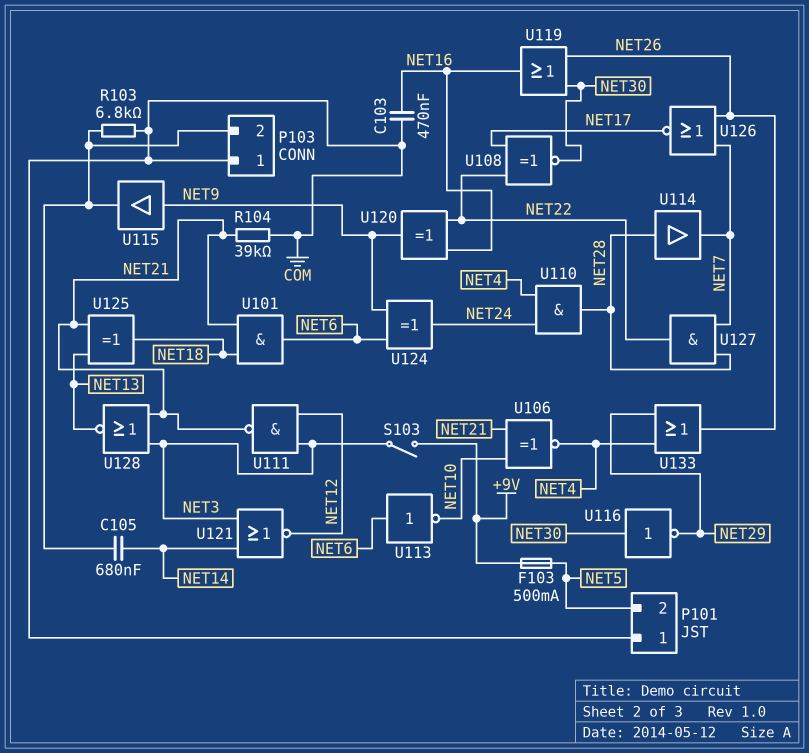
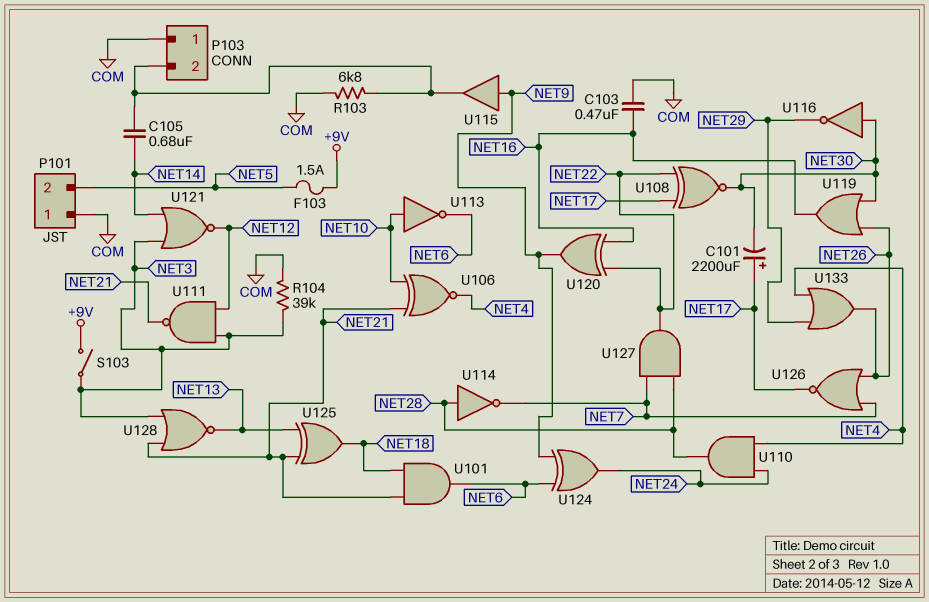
C101: none -> 2200uF (plus NET17, minus NET30)
F103: 500mA (+9V, NET5) -> 1.5A (+9V, NET5)
R104: 39k (COM, NET21) -> 39k (COM, NET3)
U113: NOT (in NET6, out NET10) -> NOT (in NET10, out NET6)
U114: buffer (in NET28, out NET7) -> NOT (in NET28, out NET7)

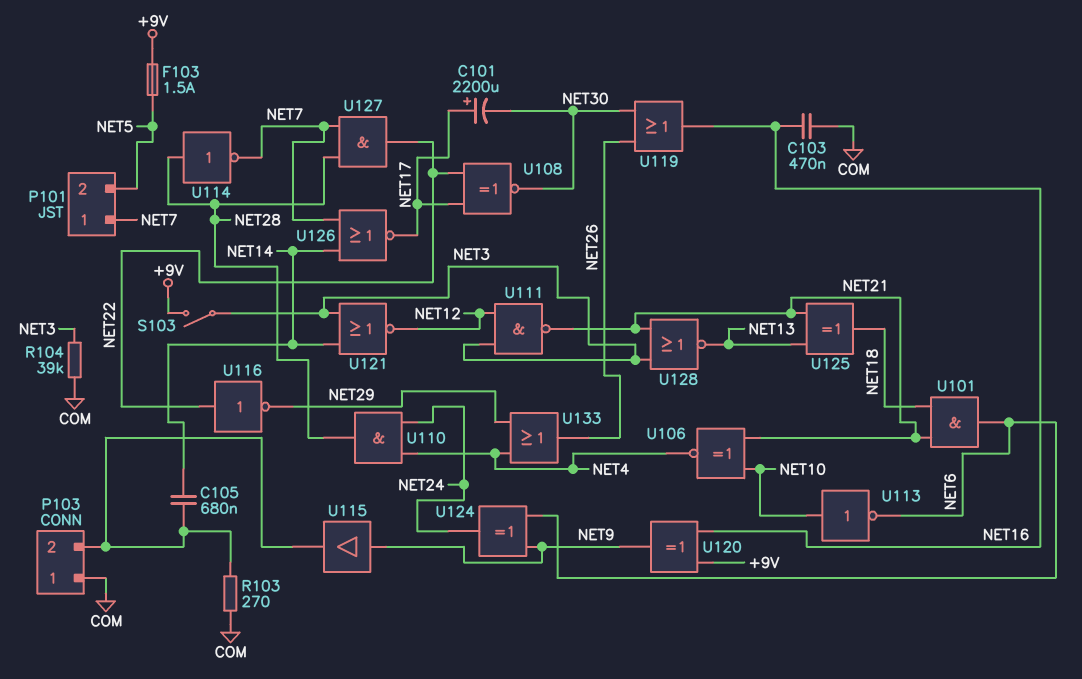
P101 pin 1: COM -> NET7
R103: 6.8k (COM, P103/2) -> 270 (COM, P103/2)
U116: NOT (in NET30, out NET29) -> NOT (in NET22, out NET29)
U120: XOR (in NET16, in NET22, out NET9) -> XOR (in +9V, in NET16, out NET9)
U126: NOR (in NET7, in NET26, out NET17) -> NOR (in NET7, in NET14, out NET17)

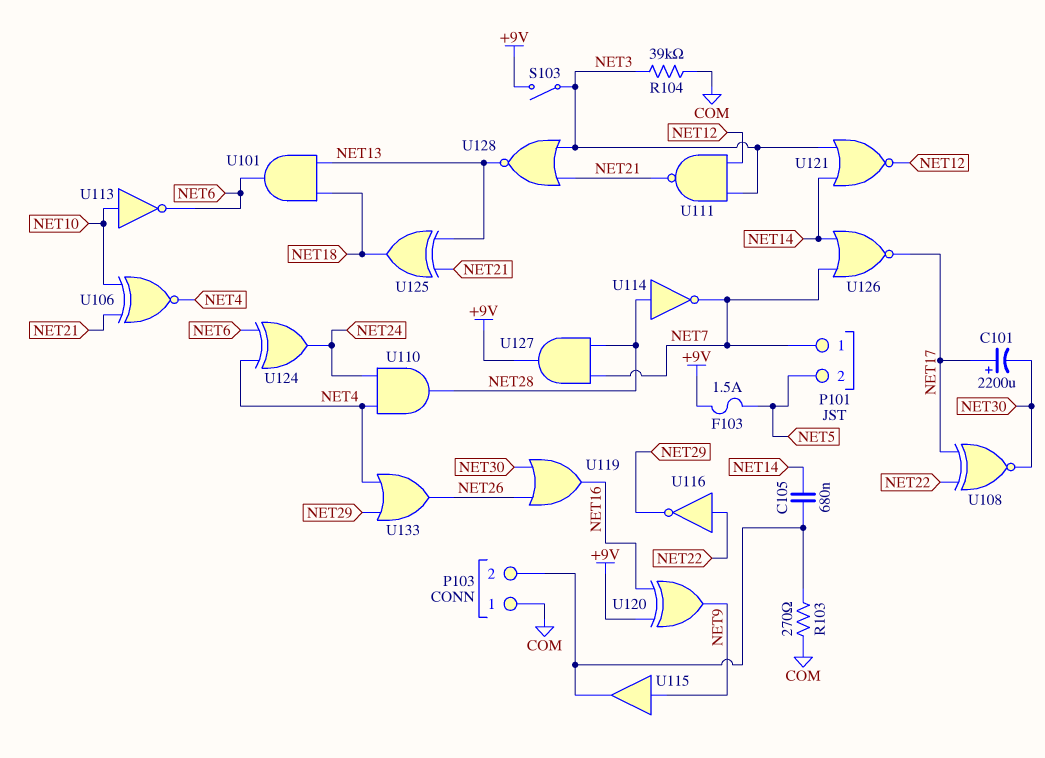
C103: 470nF (COM, NET16) -> none
U101: AND (in NET18, in NET21, out NET6) -> AND (in NET13, in NET18, out NET6)
U124: XOR (in NET6, in NET9, out NET24) -> XOR (in NET4, in NET6, out NET24)
U127: AND (in NET7, in NET28, out NET22) -> AND (in NET7, in NET28, out +9V)

